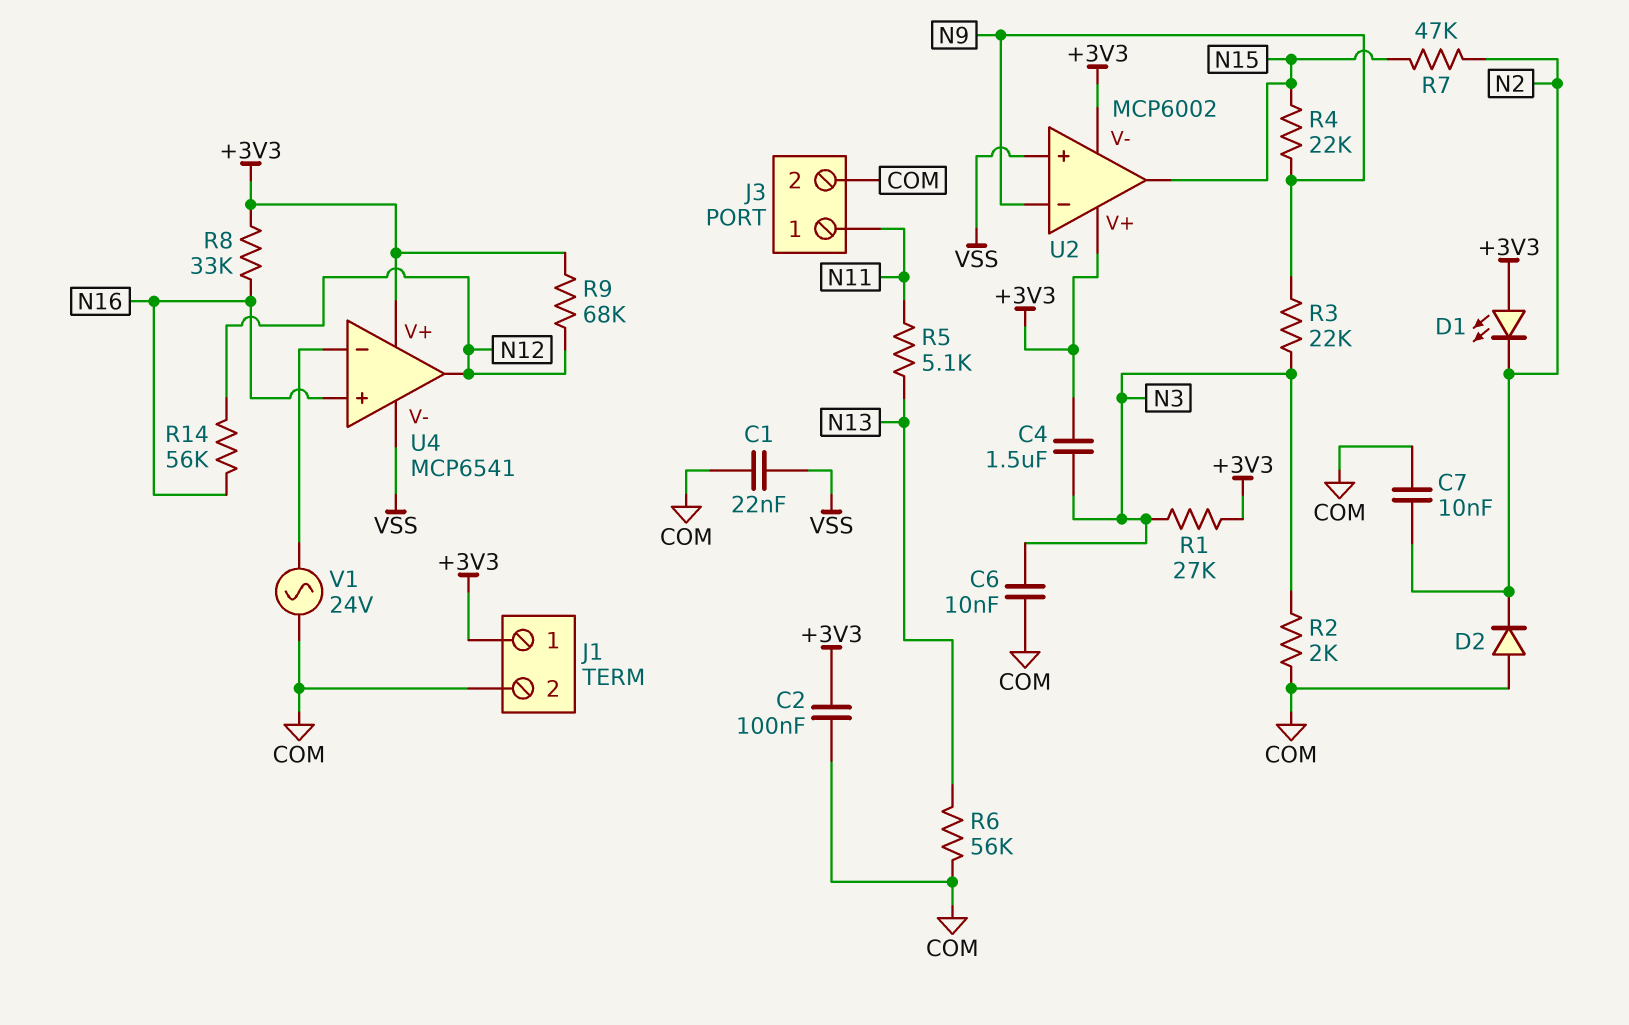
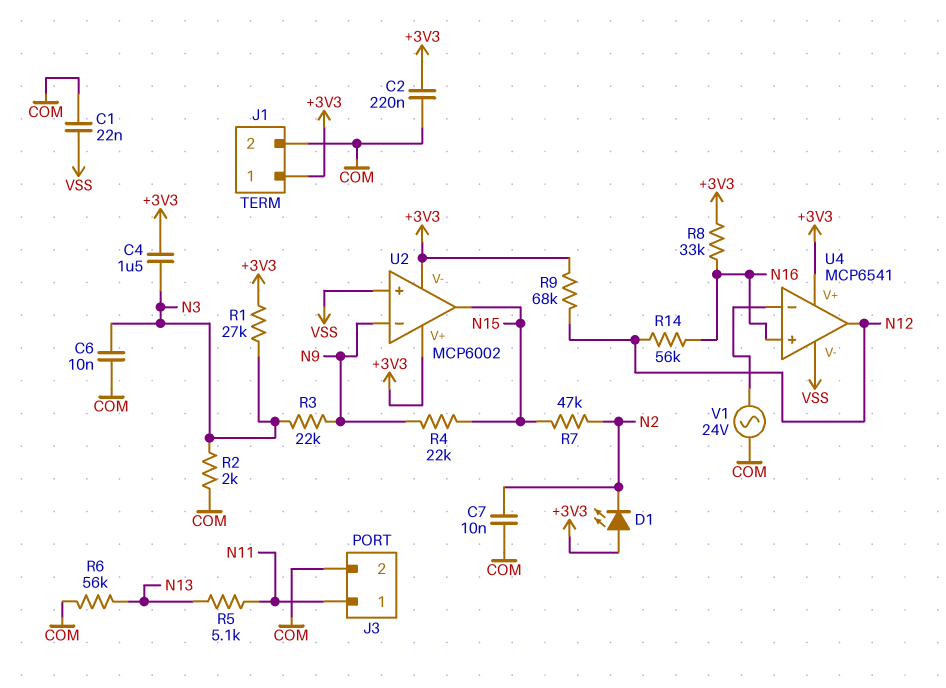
C2: 100nF (+3V3, COM) -> 220nF (+3V3, COM)
D2: diode (A COM, K N2) -> none

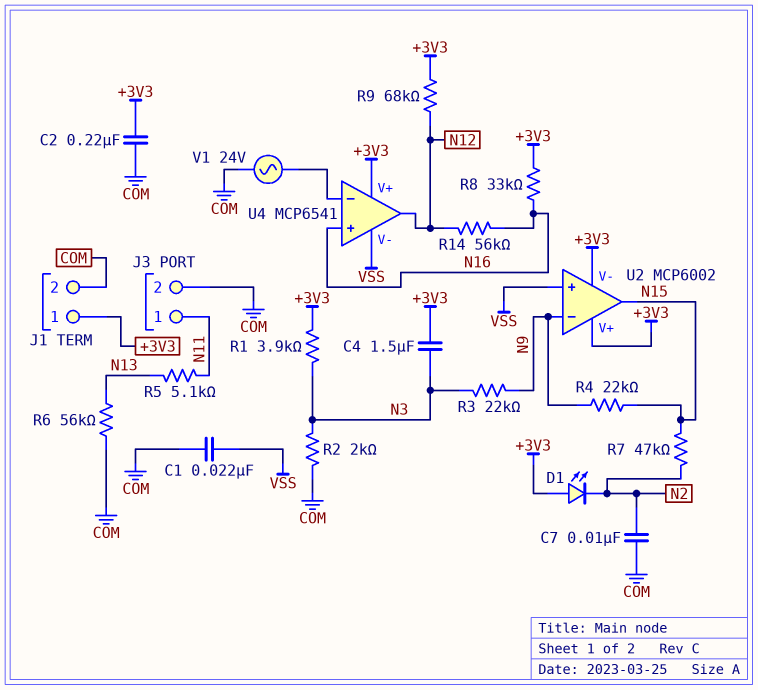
C6: 10nF (COM, N3) -> none
R1: 27k (+3V3, N3) -> 3.9k (+3V3, N3)

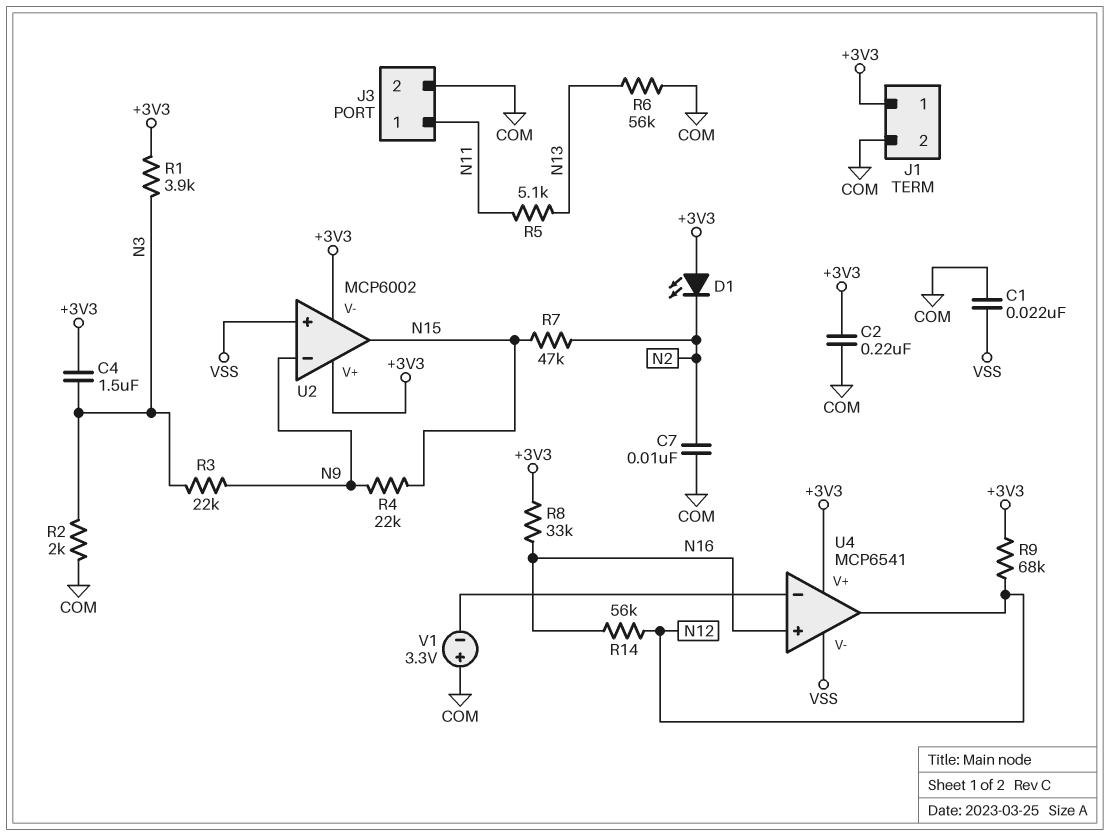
V1: AC 24V (COM, U4/in-) -> 3.3V (plus COM, minus U4/in-)

